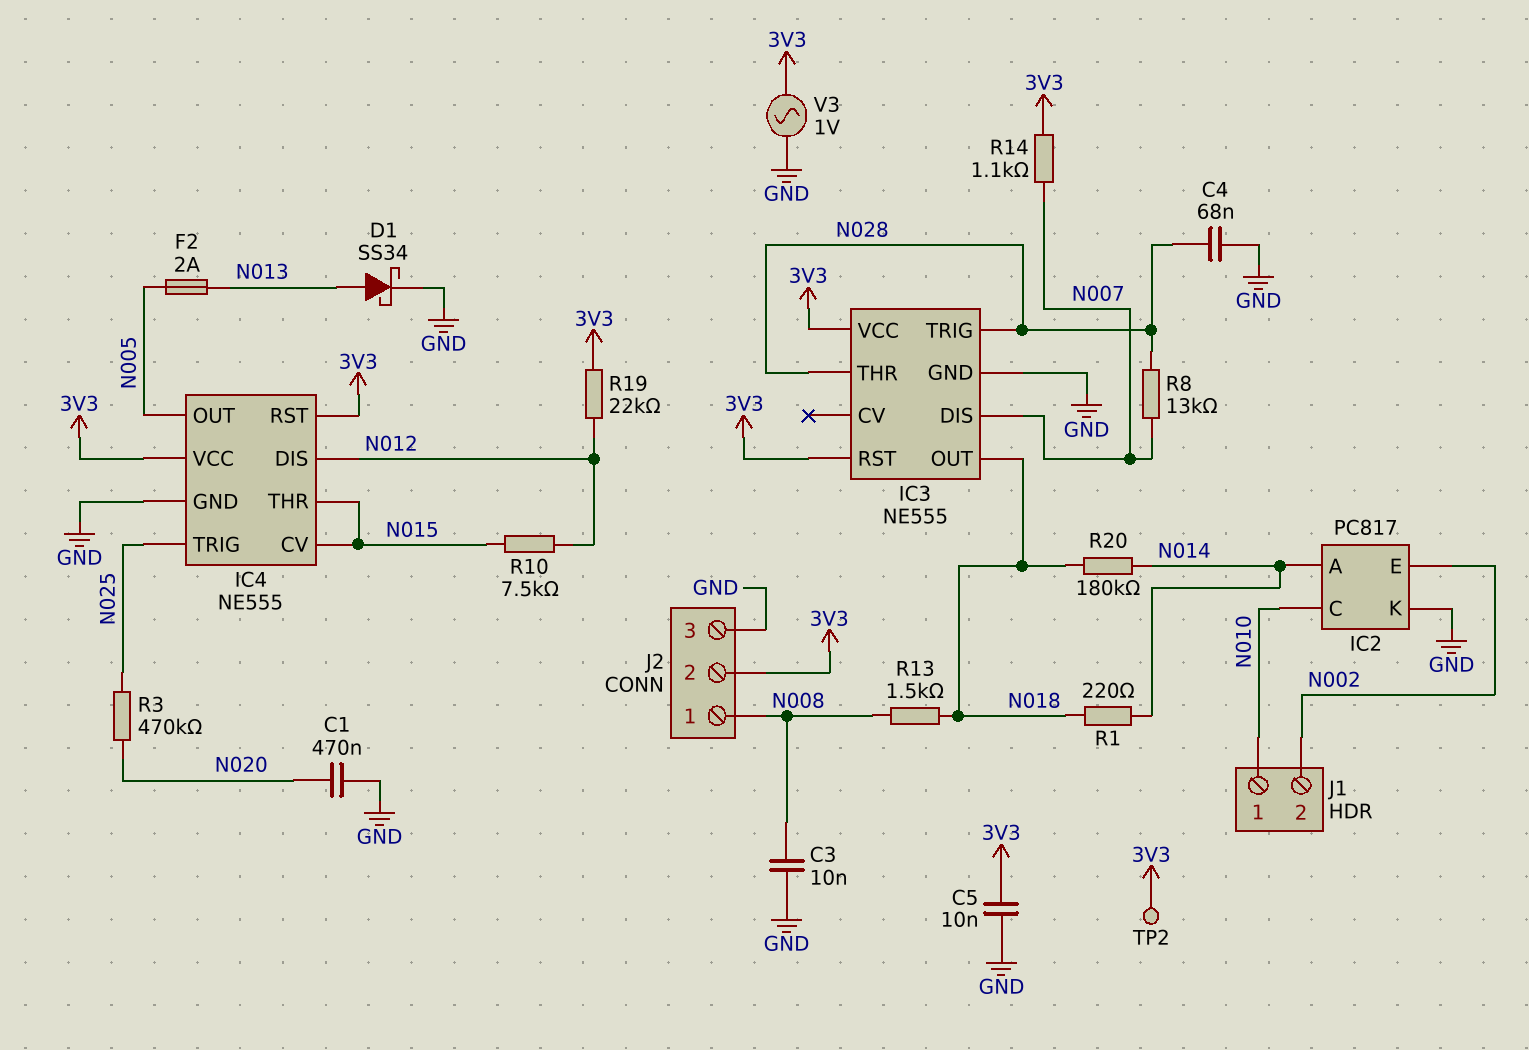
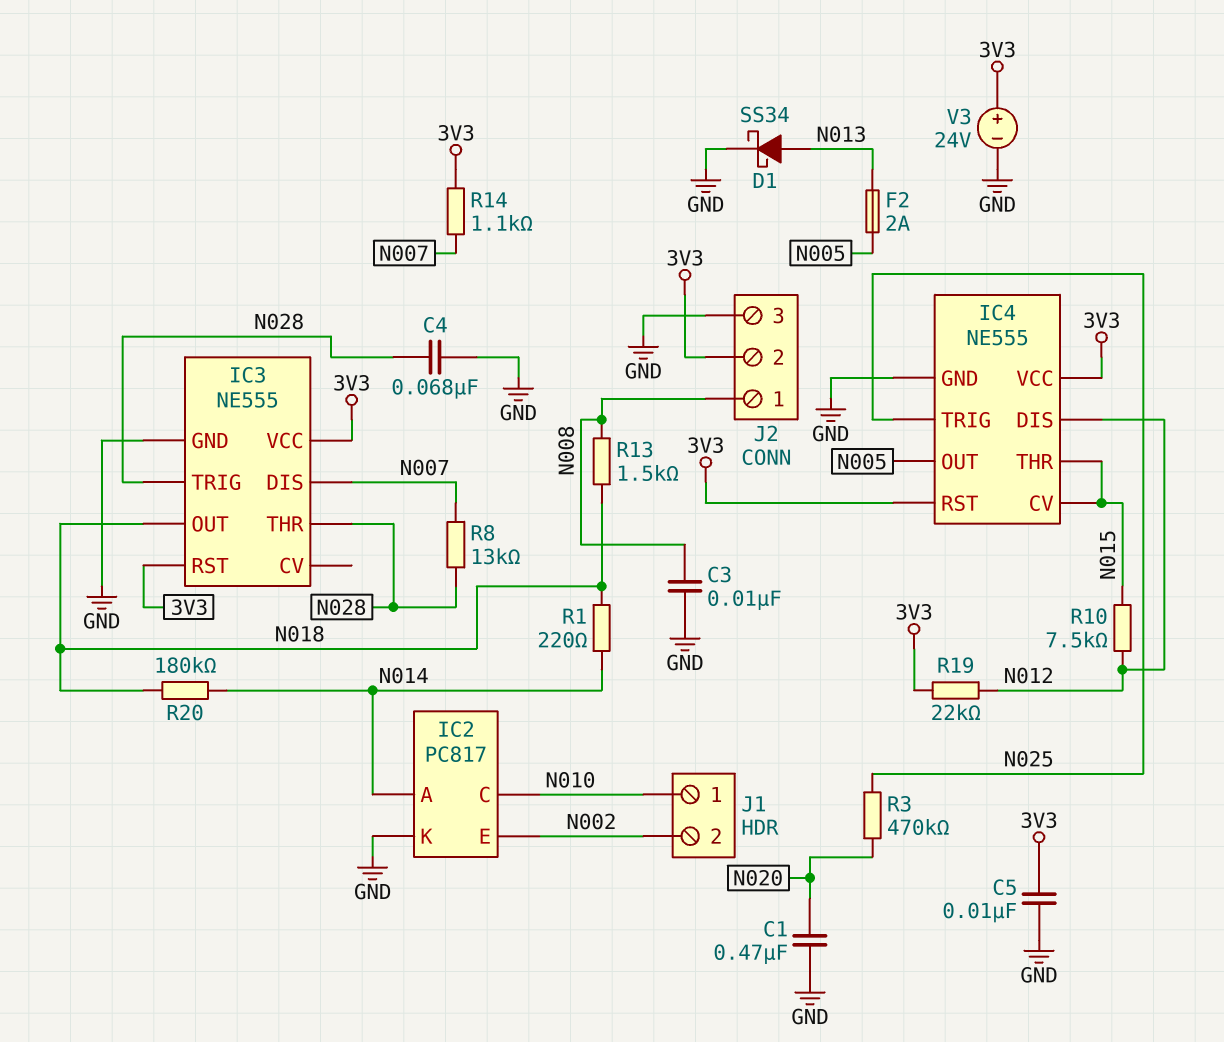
TP2: test point (3V3) -> none
V3: AC 1V (3V3, GND) -> 24V (plus 3V3, minus GND)

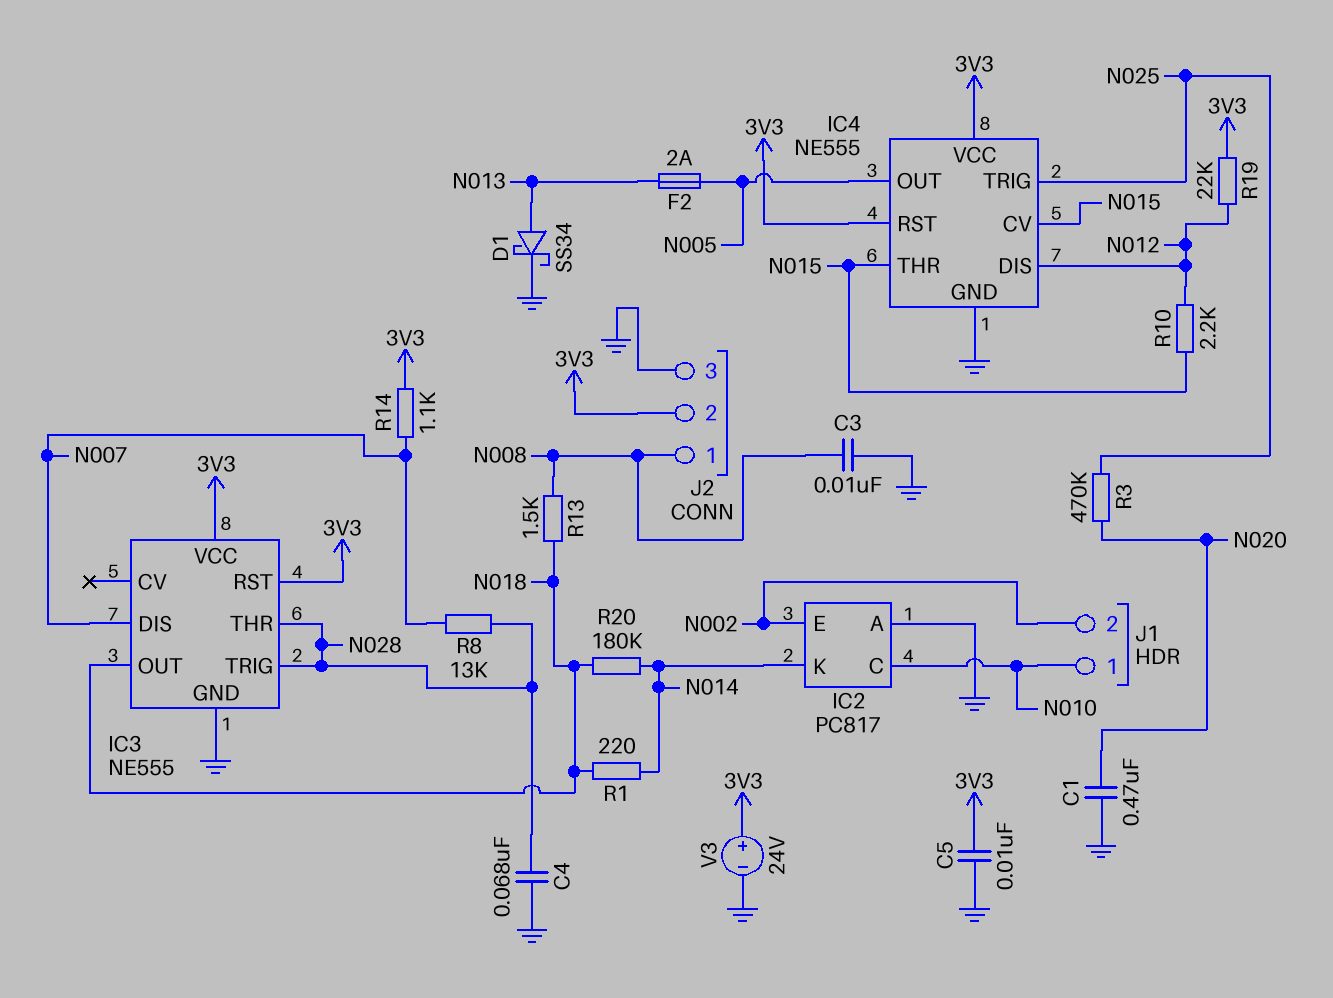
IC2 pin A: N014 -> GND
IC2 pin K: GND -> N014
R10: 7.5k (N012, N015) -> 2.2k (N012, N015)

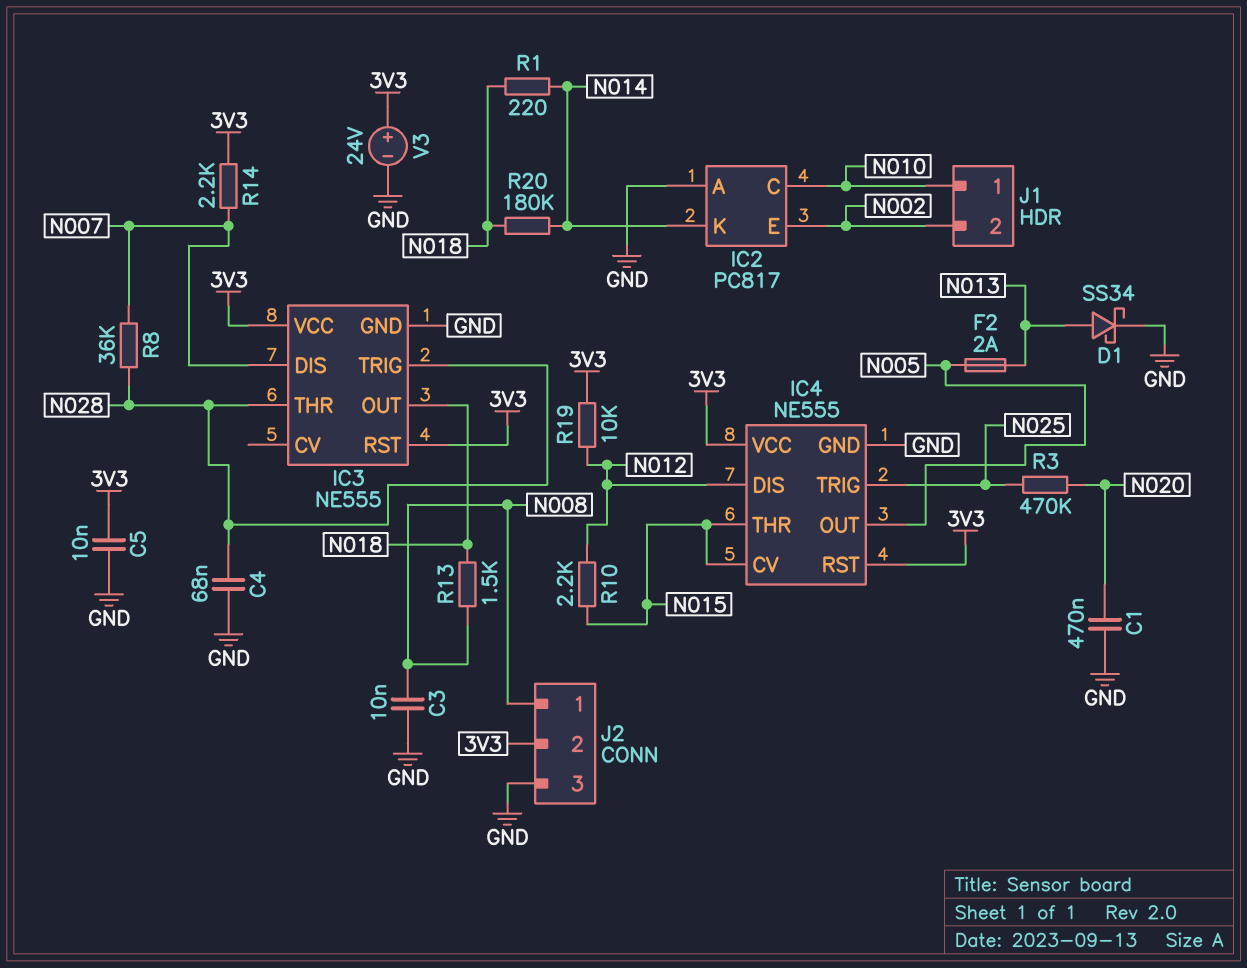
R8: 13k (N007, N028) -> 36k (N007, N028)
R14: 1.1k (3V3, N007) -> 2.2k (3V3, N007)
R19: 22k (3V3, N012) -> 10k (3V3, N012)

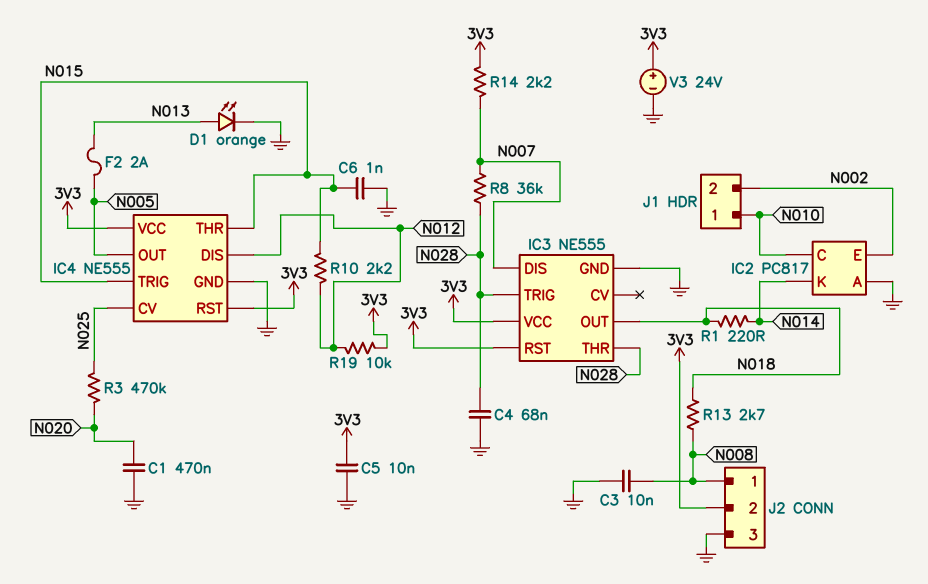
C6: none -> 1nF (GND, N015)
D1: schottky SS34 (A N013, K GND) -> LED orange (A N013, K GND)
IC4 pin CV: N015 -> N025
IC4 pin TRIG: N025 -> N015
R13: 1.5k (N008, N018) -> 2.7k (N008, N018)
R20: 180k (N014, N018) -> none

